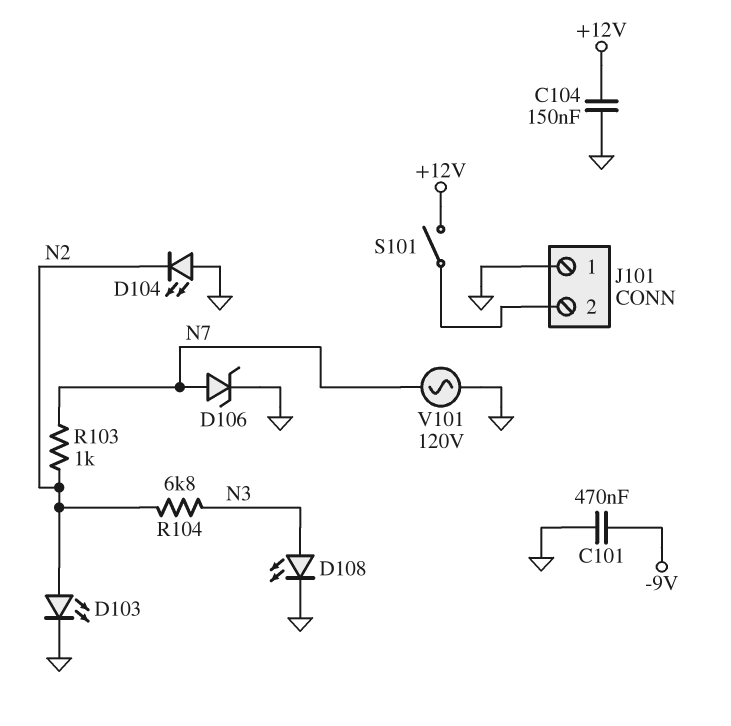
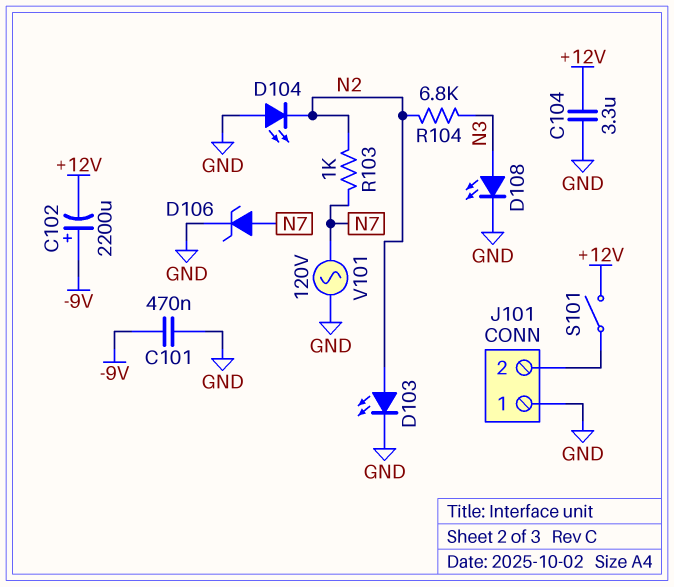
C102: none -> 2200uF (plus -9V, minus +12V)
C104: 150nF (+12V, GND) -> 3.3uF (+12V, GND)

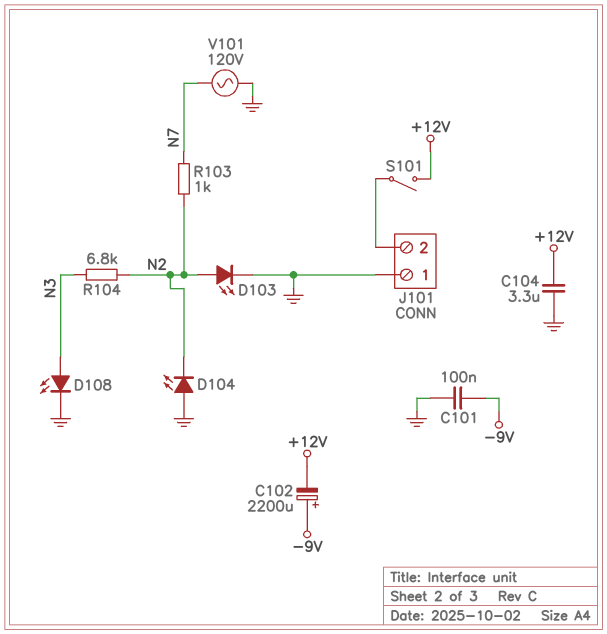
C101: 470nF (-9V, GND) -> 100nF (-9V, GND)
D106: zener (A N7, K GND) -> none

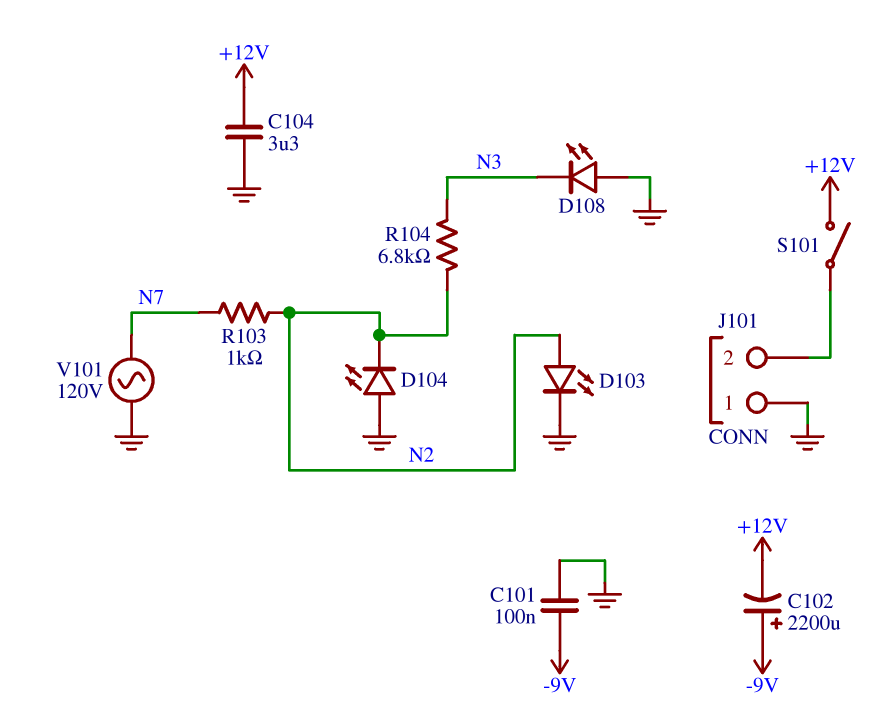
D108: LED (A N3, K GND) -> LED (A GND, K N3)

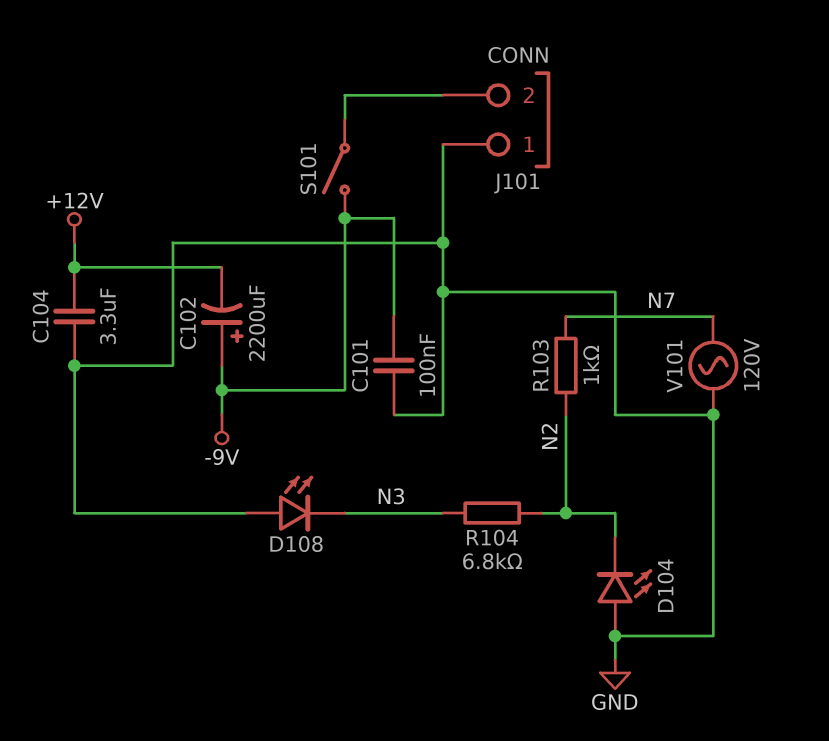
D103: LED (A N2, K GND) -> none
S101: switch (+12V, J101/2) -> switch (-9V, J101/2)

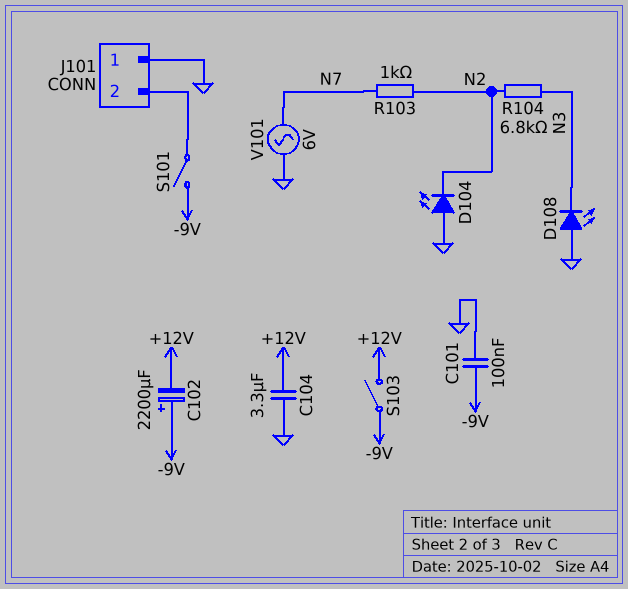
S103: none -> switch (+12V, -9V)
V101: AC 120V (GND, N7) -> AC 6V (GND, N7)

